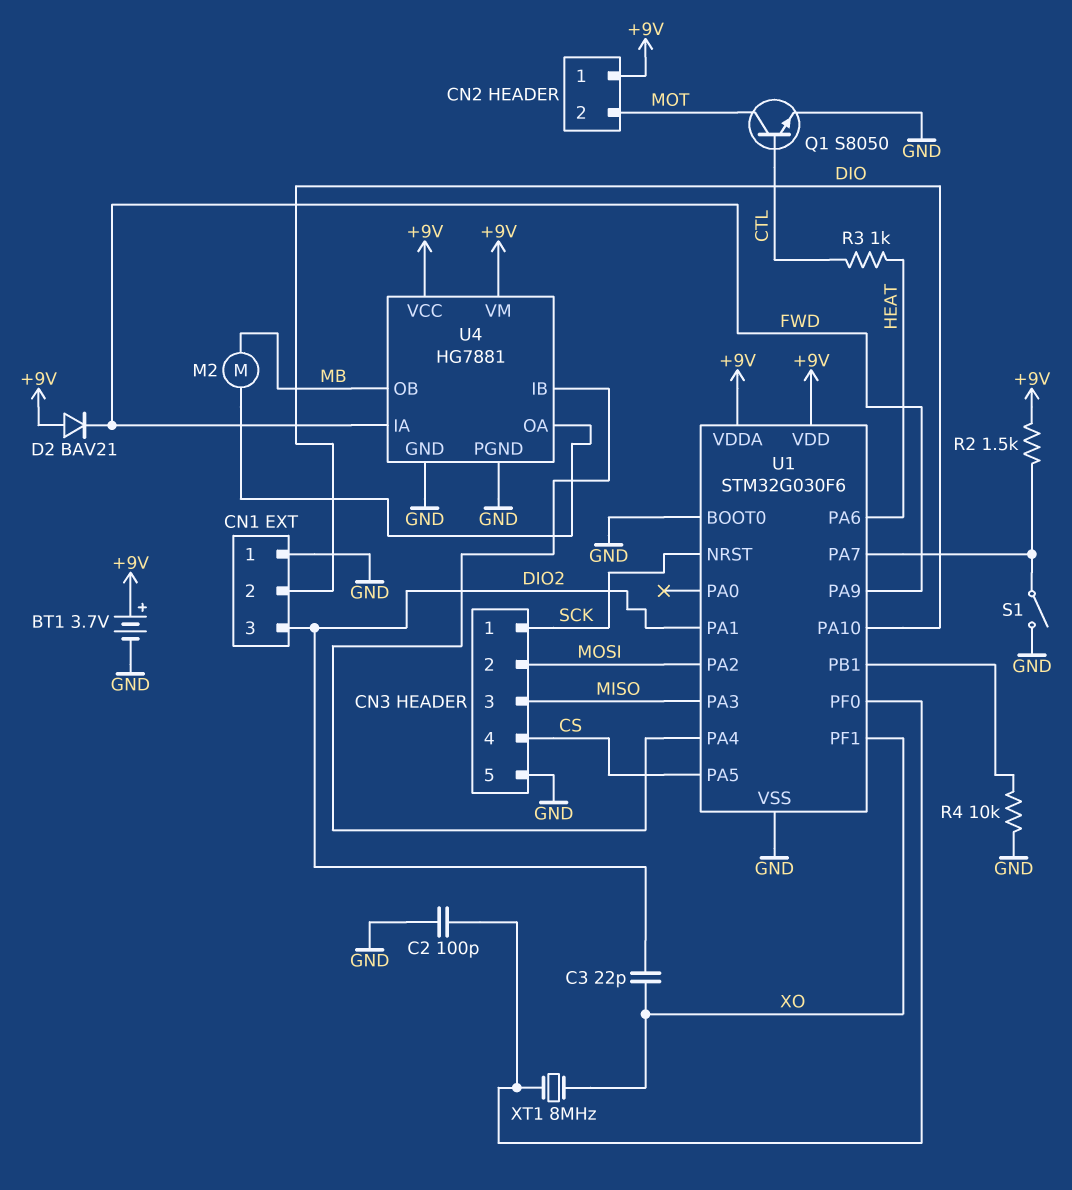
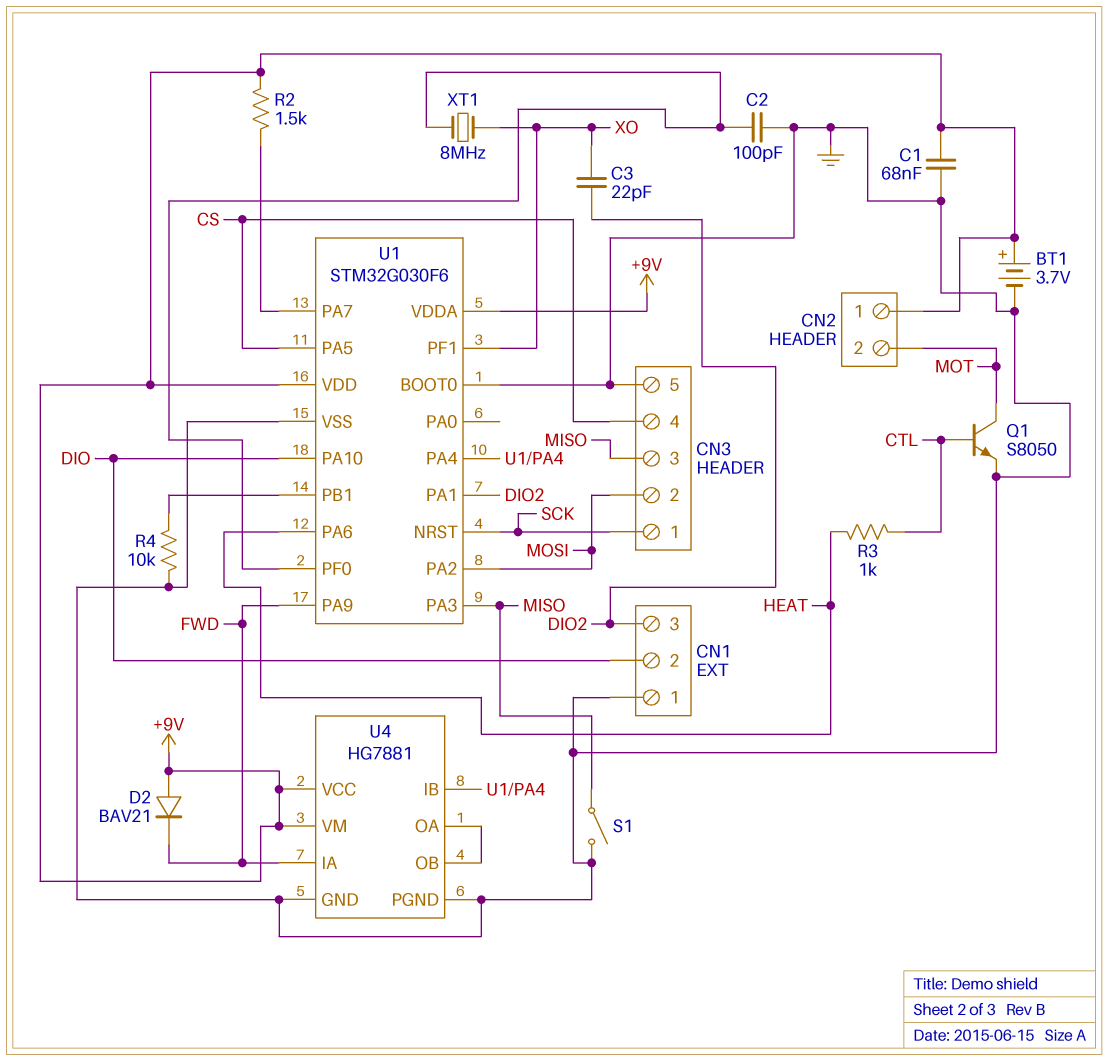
C1: none -> 68nF (+9V, GND)
M2: motor (MB, U4/OA) -> none
S1: switch (GND, U1/PA7) -> switch (GND, MISO)
U4 pin OB: MB -> U4/OA

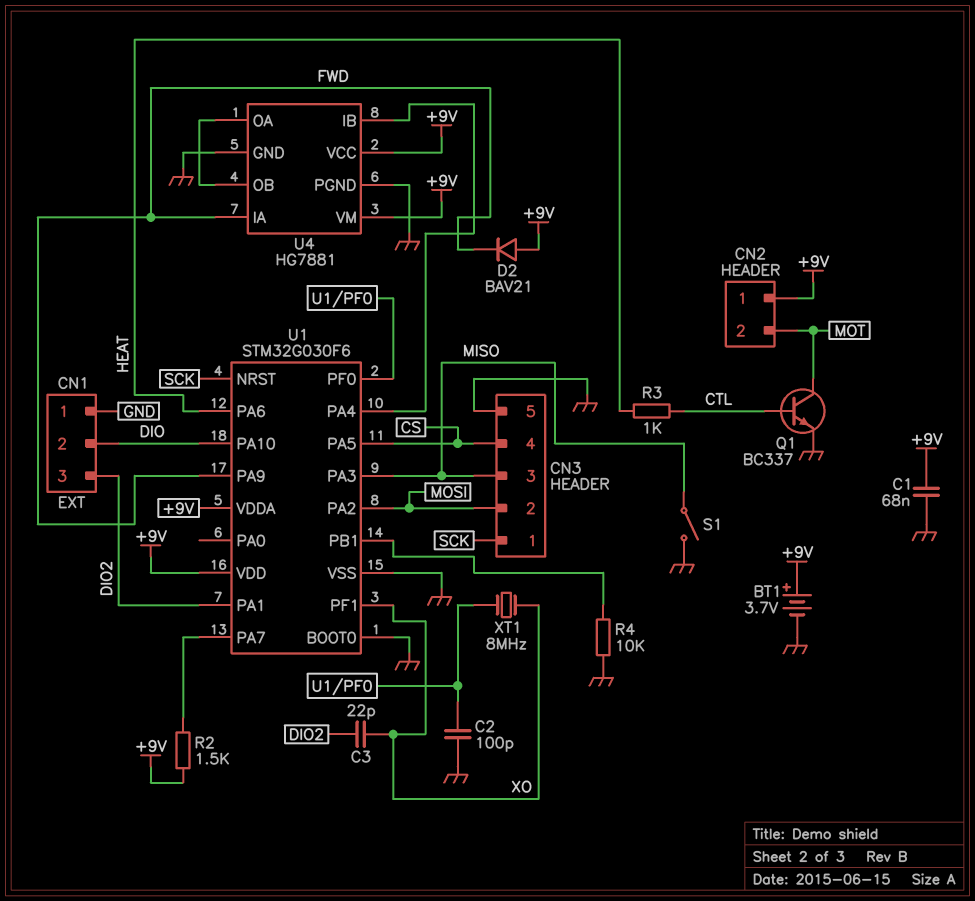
Q1: NPN S8050 (B CTL, C MOT, E GND) -> NPN BC337 (B CTL, C MOT, E GND)

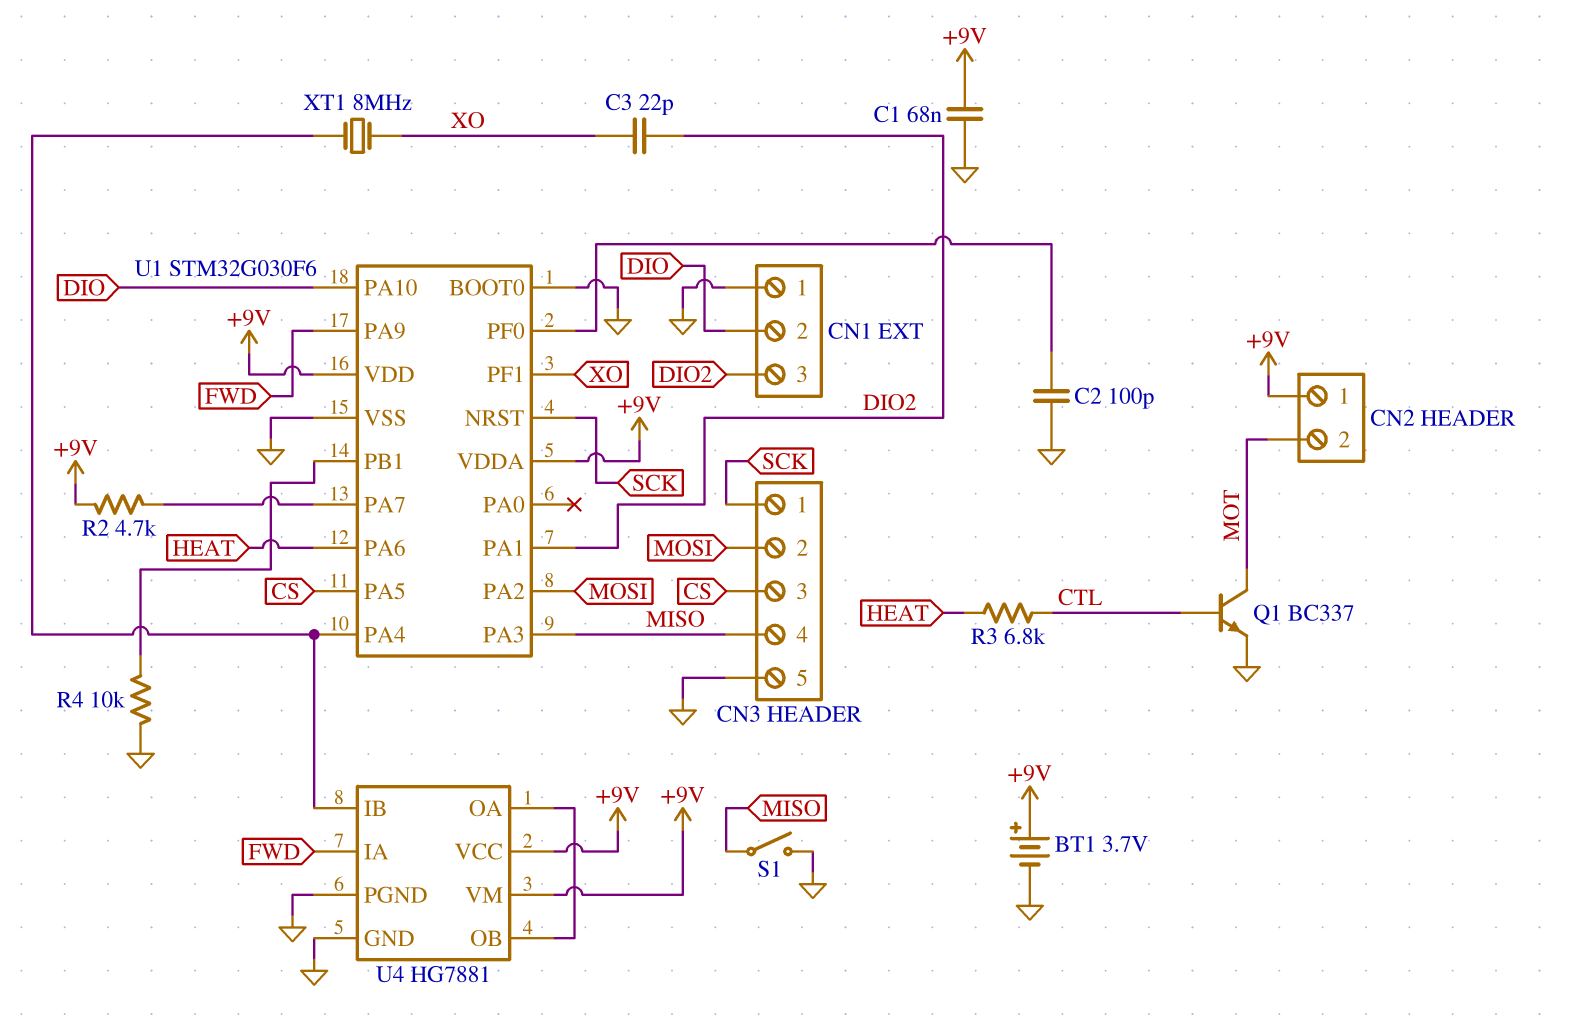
CN3 pin 3: MISO -> CS
CN3 pin 4: CS -> MISO
D2: diode BAV21 (A +9V, K FWD) -> none
R2: 1.5k (+9V, U1/PA7) -> 4.7k (+9V, U1/PA7)
R3: 1k (CTL, HEAT) -> 6.8k (CTL, HEAT)
XT1: 8MHz (U1/PF0, XO) -> 8MHz (U1/PA4, XO)

